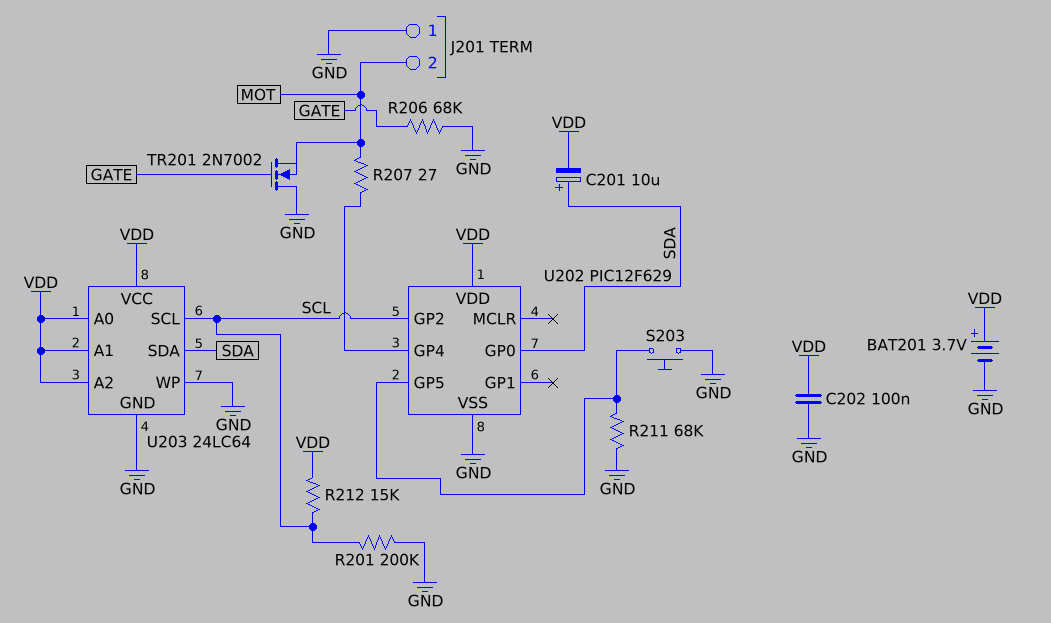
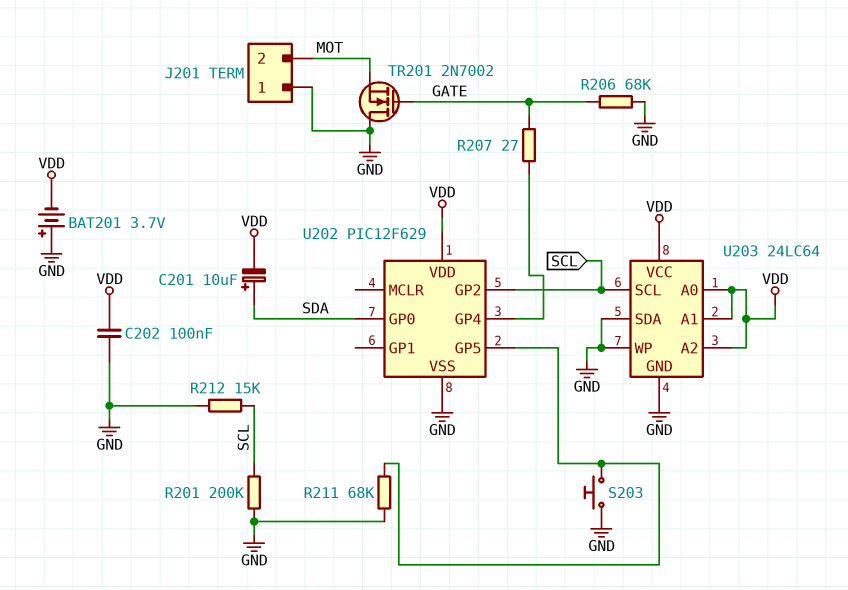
BAT201: 3.7V (plus VDD, minus GND) -> 3.7V (plus GND, minus VDD)
R207: 27 (MOT, U202/GP4) -> 27 (GATE, U202/GP4)
R212: 15k (SCL, VDD) -> 15k (GND, SCL)
U203 pin SDA: SDA -> GND

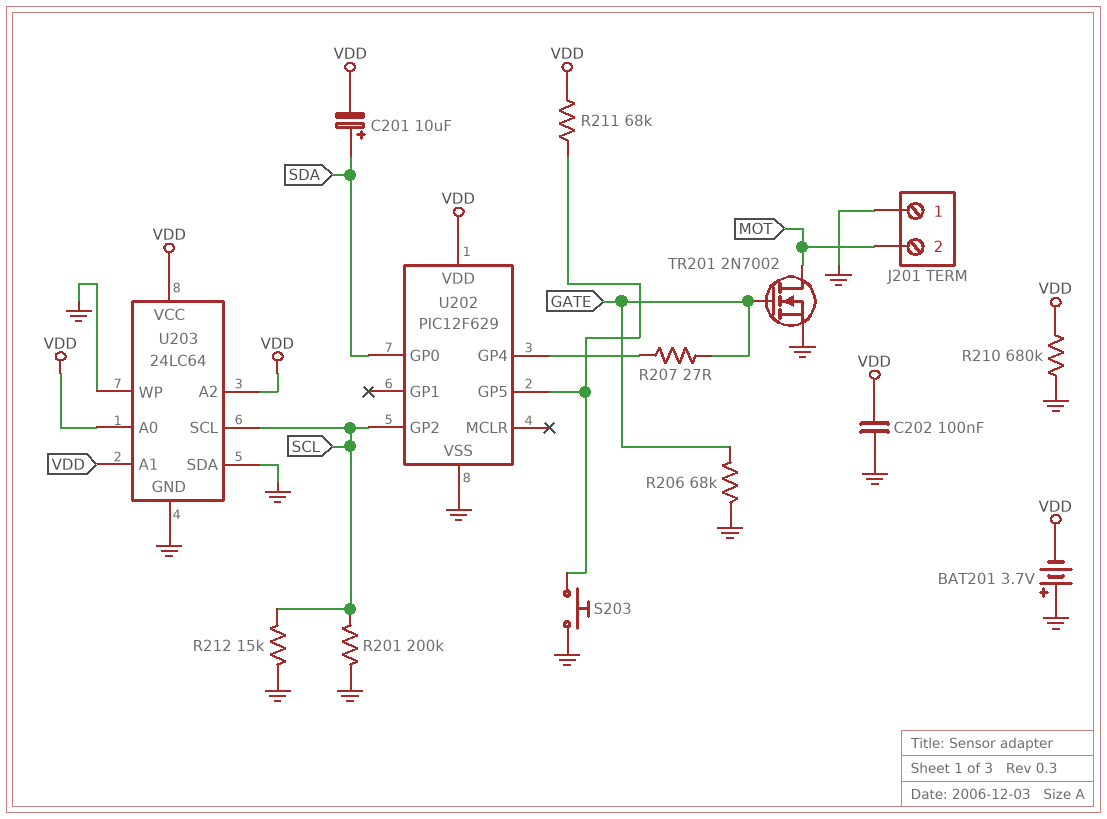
R210: none -> 680k (GND, VDD)
R211: 68k (GND, U202/GP5) -> 68k (U202/GP5, VDD)
TR201: NMOS 2N7002 (G GATE, D GND, S MOT) -> NMOS 2N7002 (G GATE, D MOT, S GND)

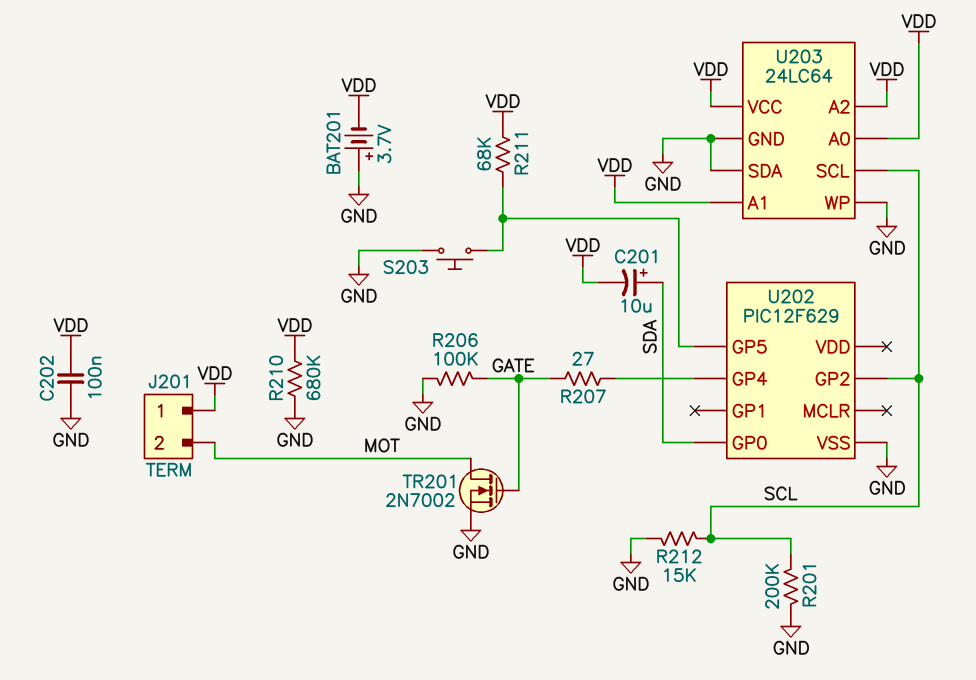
J201 pin 1: GND -> VDD
R206: 68k (GATE, GND) -> 100k (GATE, GND)
U202 pin VDD: VDD -> none

